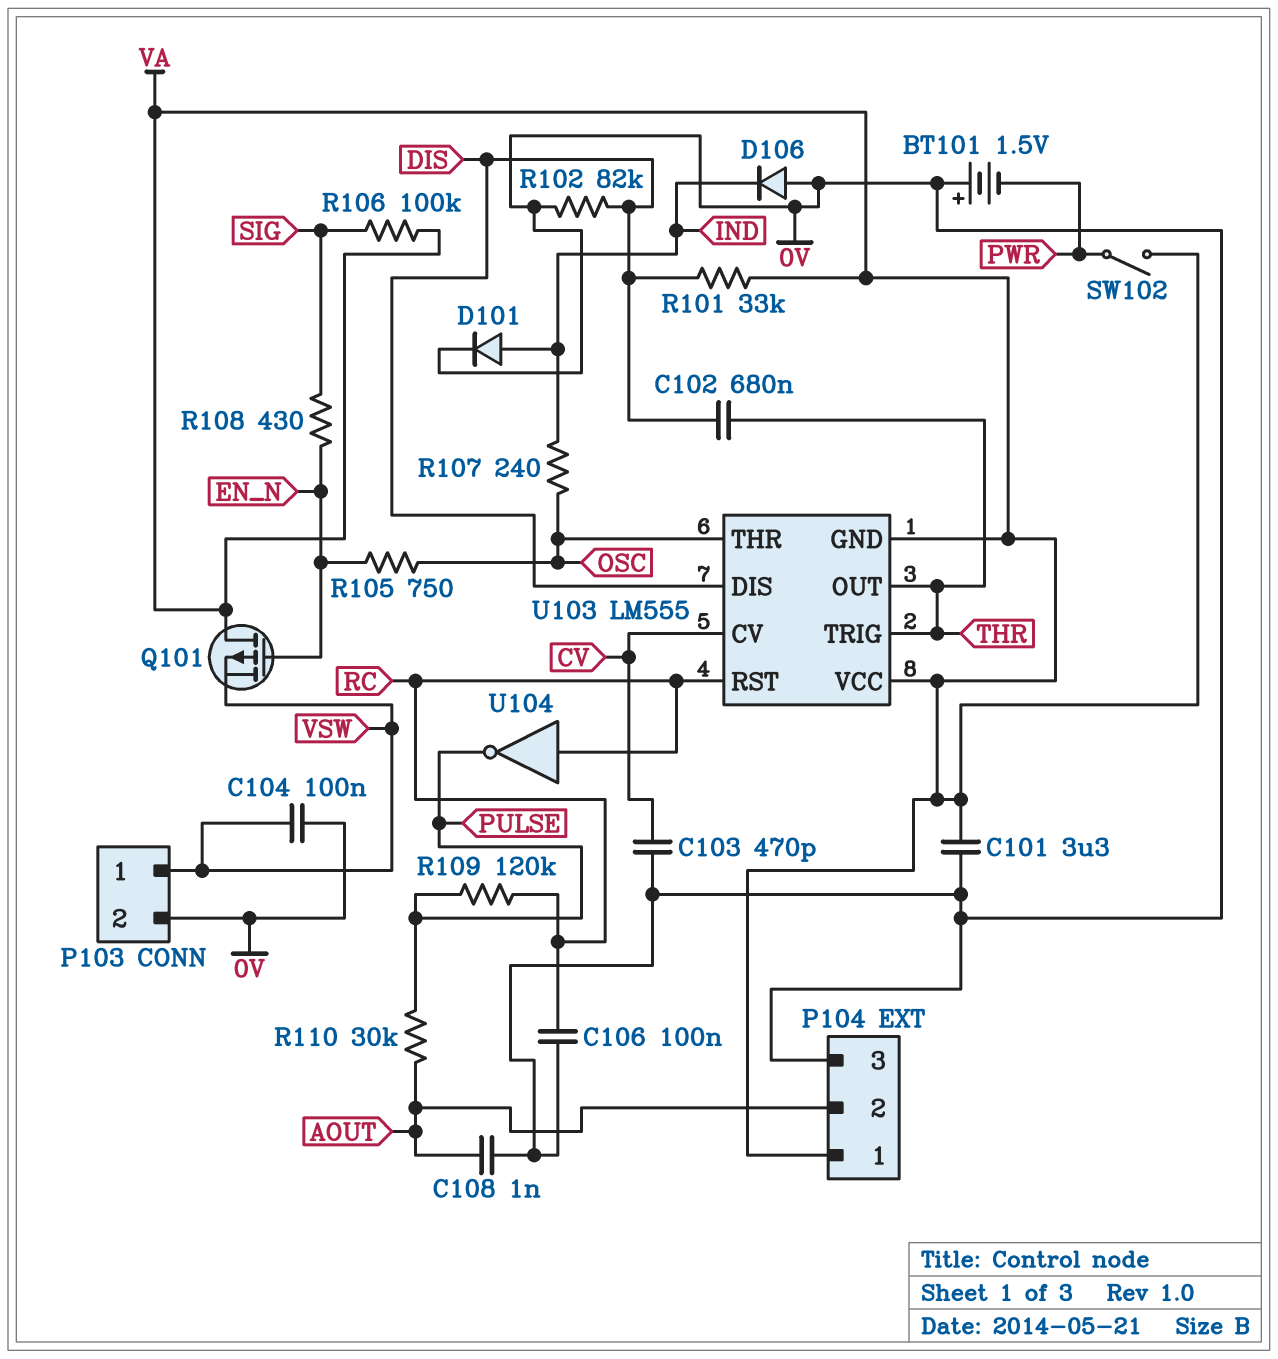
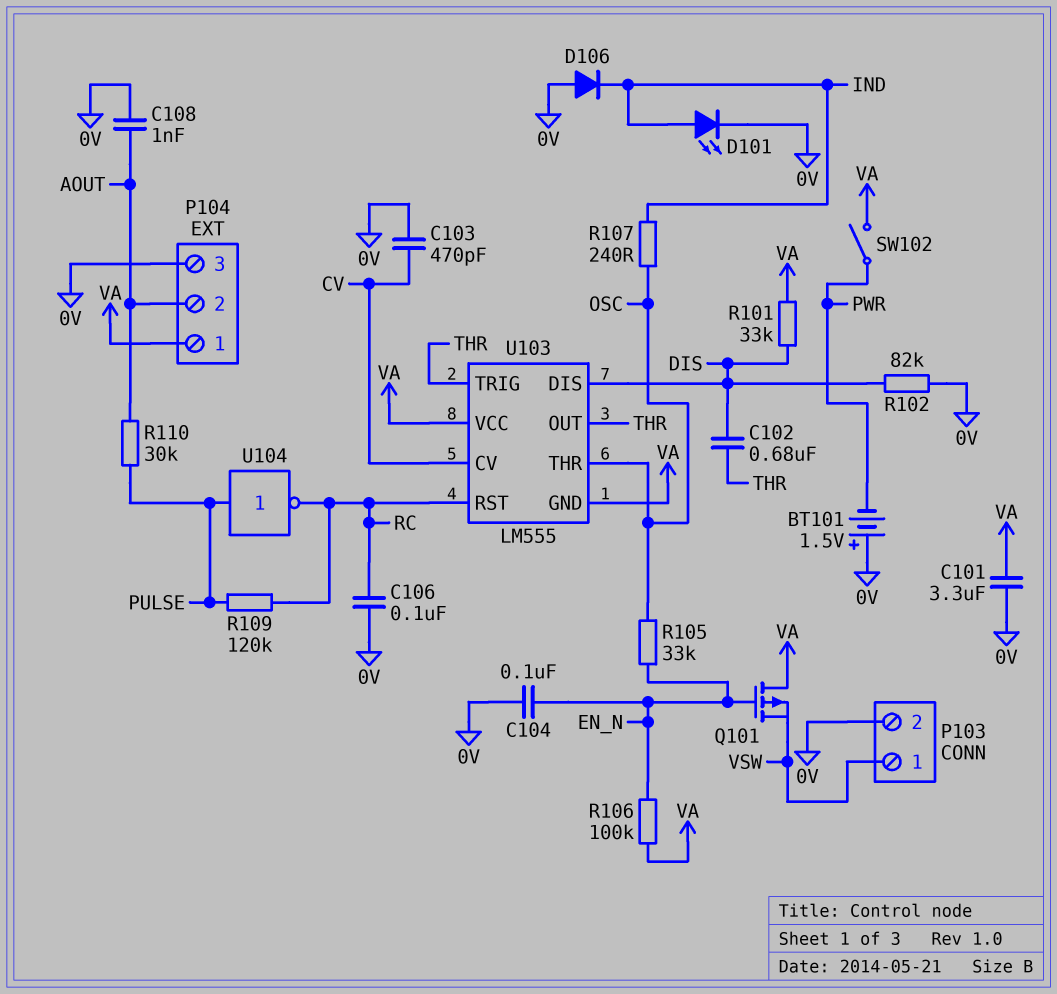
C104: 100nF (0V, VSW) -> 100nF (0V, EN_N)
D101: diode (A IND, K 0V) -> LED (A IND, K 0V)
R105: 750 (EN_N, OSC) -> 33k (EN_N, OSC)
R106: 100k (SIG, VA) -> 100k (EN_N, VA)
R108: 430 (EN_N, SIG) -> none
U104: NOT (in RC, out PULSE) -> NOT (in PULSE, out RC)

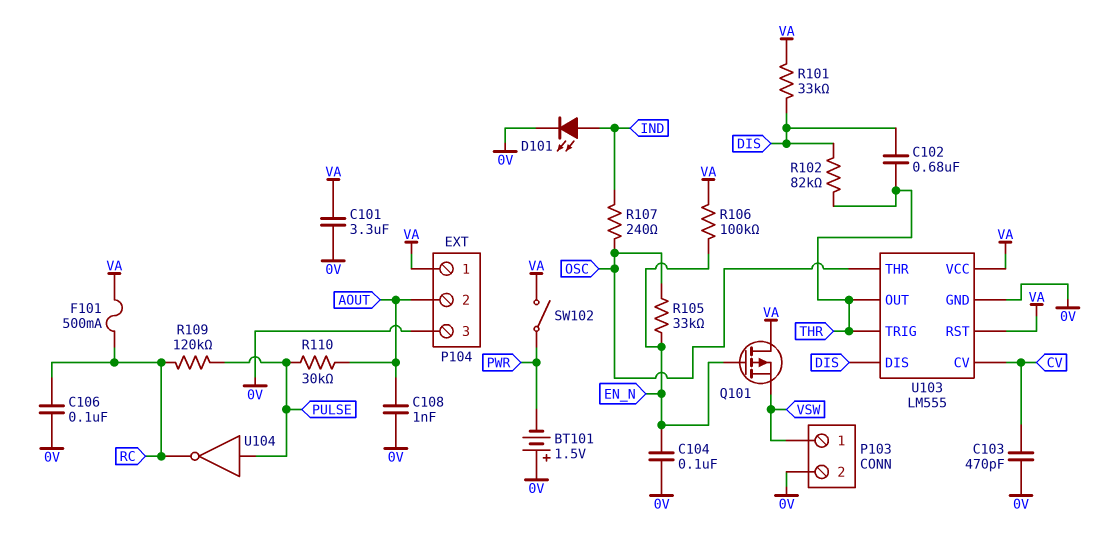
D106: diode (A 0V, K IND) -> none
F101: none -> 500mA (RC, VA)
R102: 82k (0V, DIS) -> 82k (DIS, THR)
U103 pin GND: VA -> 0V
U103 pin RST: RC -> VA

